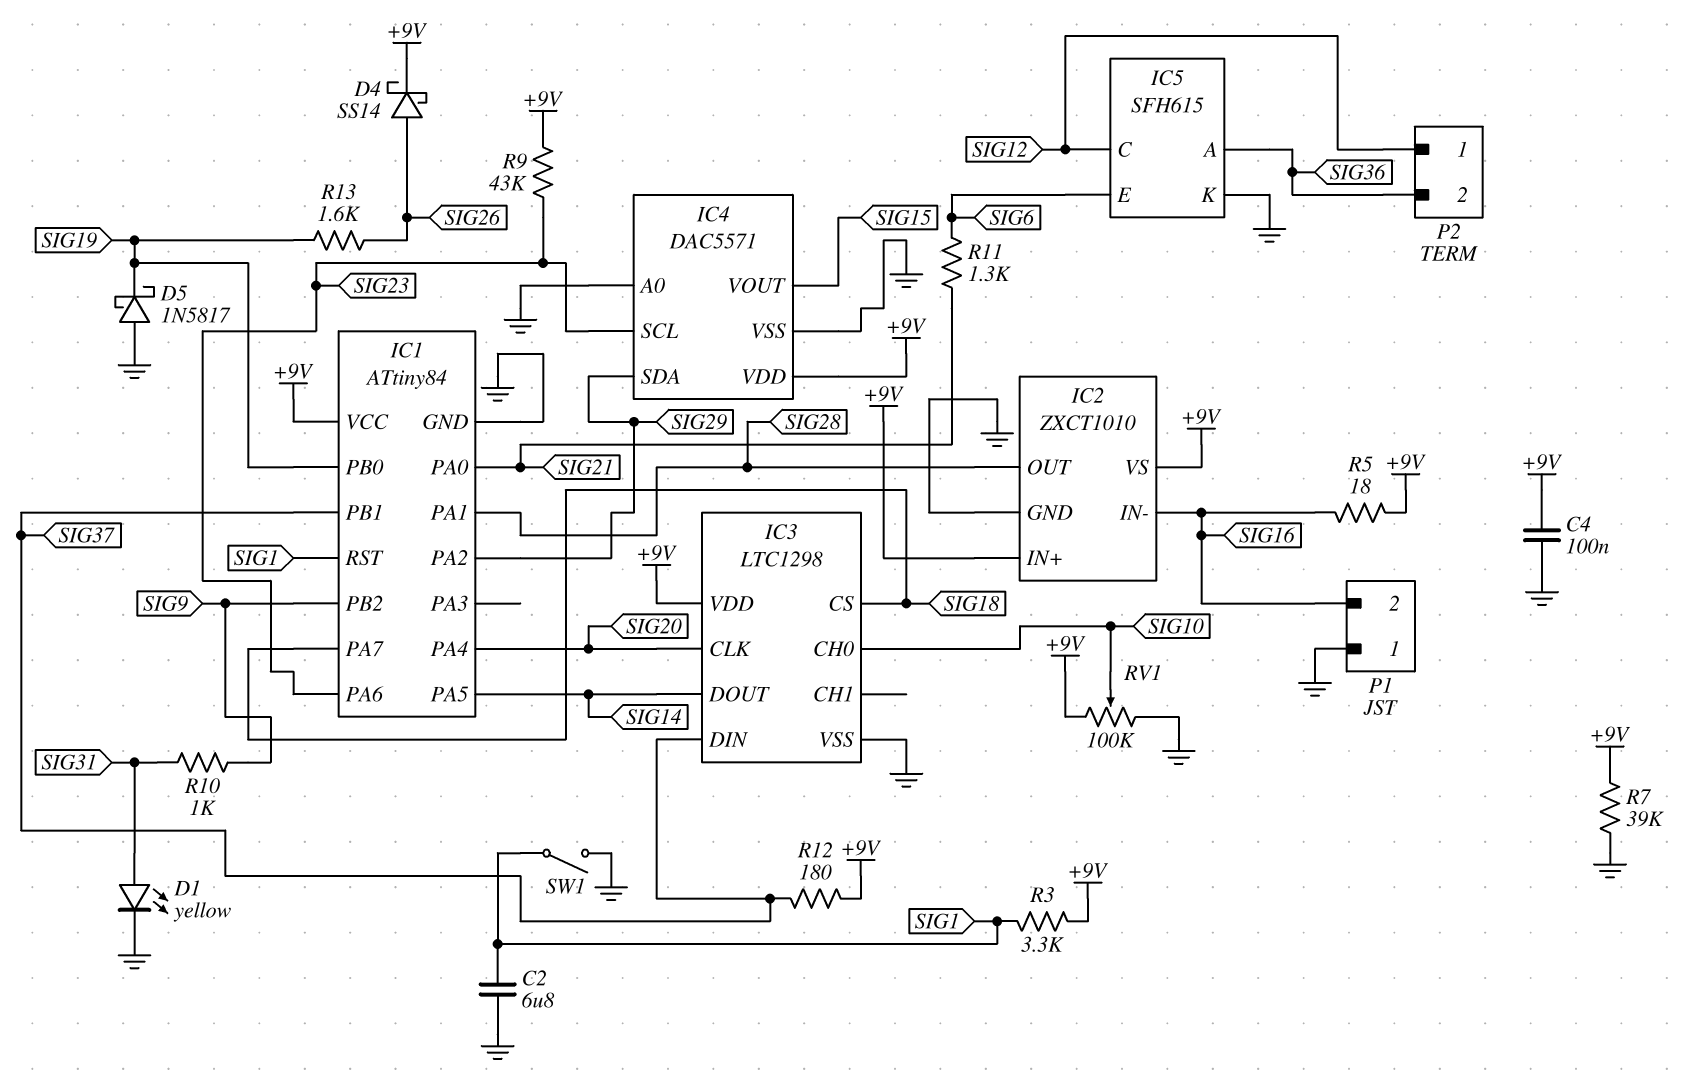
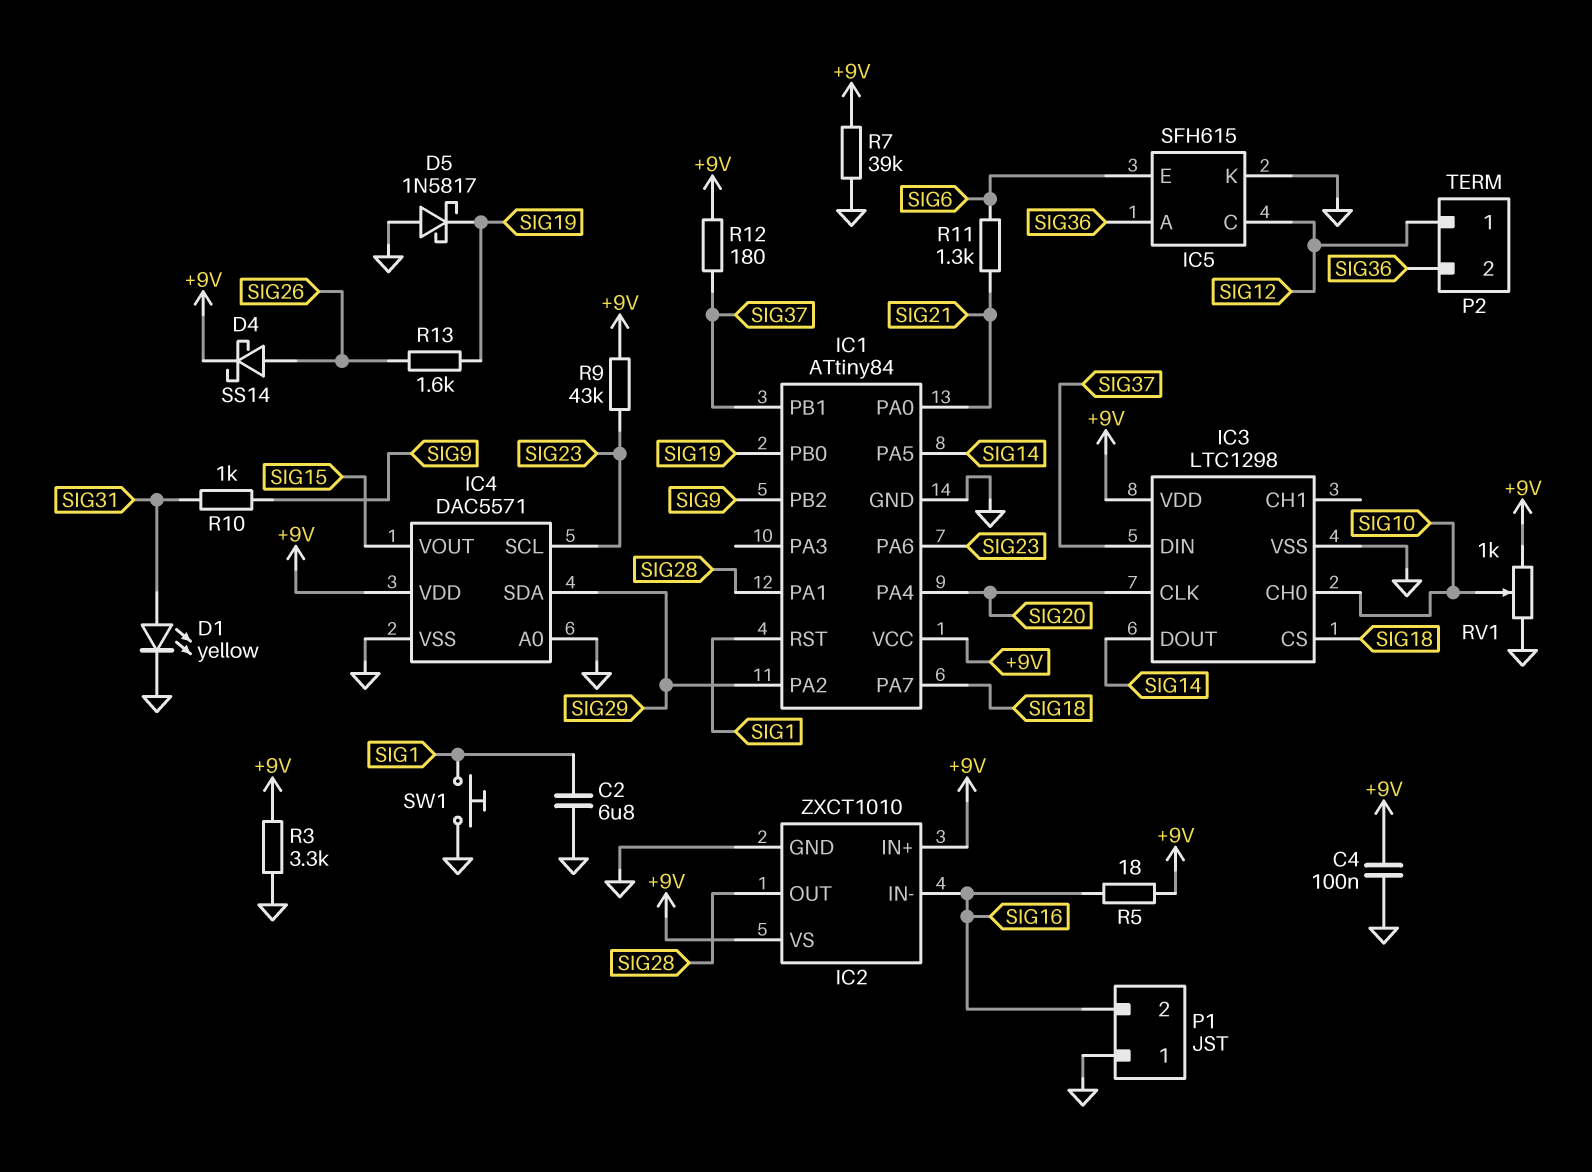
R3: 3.3k (+9V, SIG1) -> 3.3k (+9V, GND)
RV1: 100k (+9V, GND, wiper SIG10) -> 1k (+9V, GND, wiper SIG10)
SW1: switch (GND, SIG1) -> button (GND, SIG1)

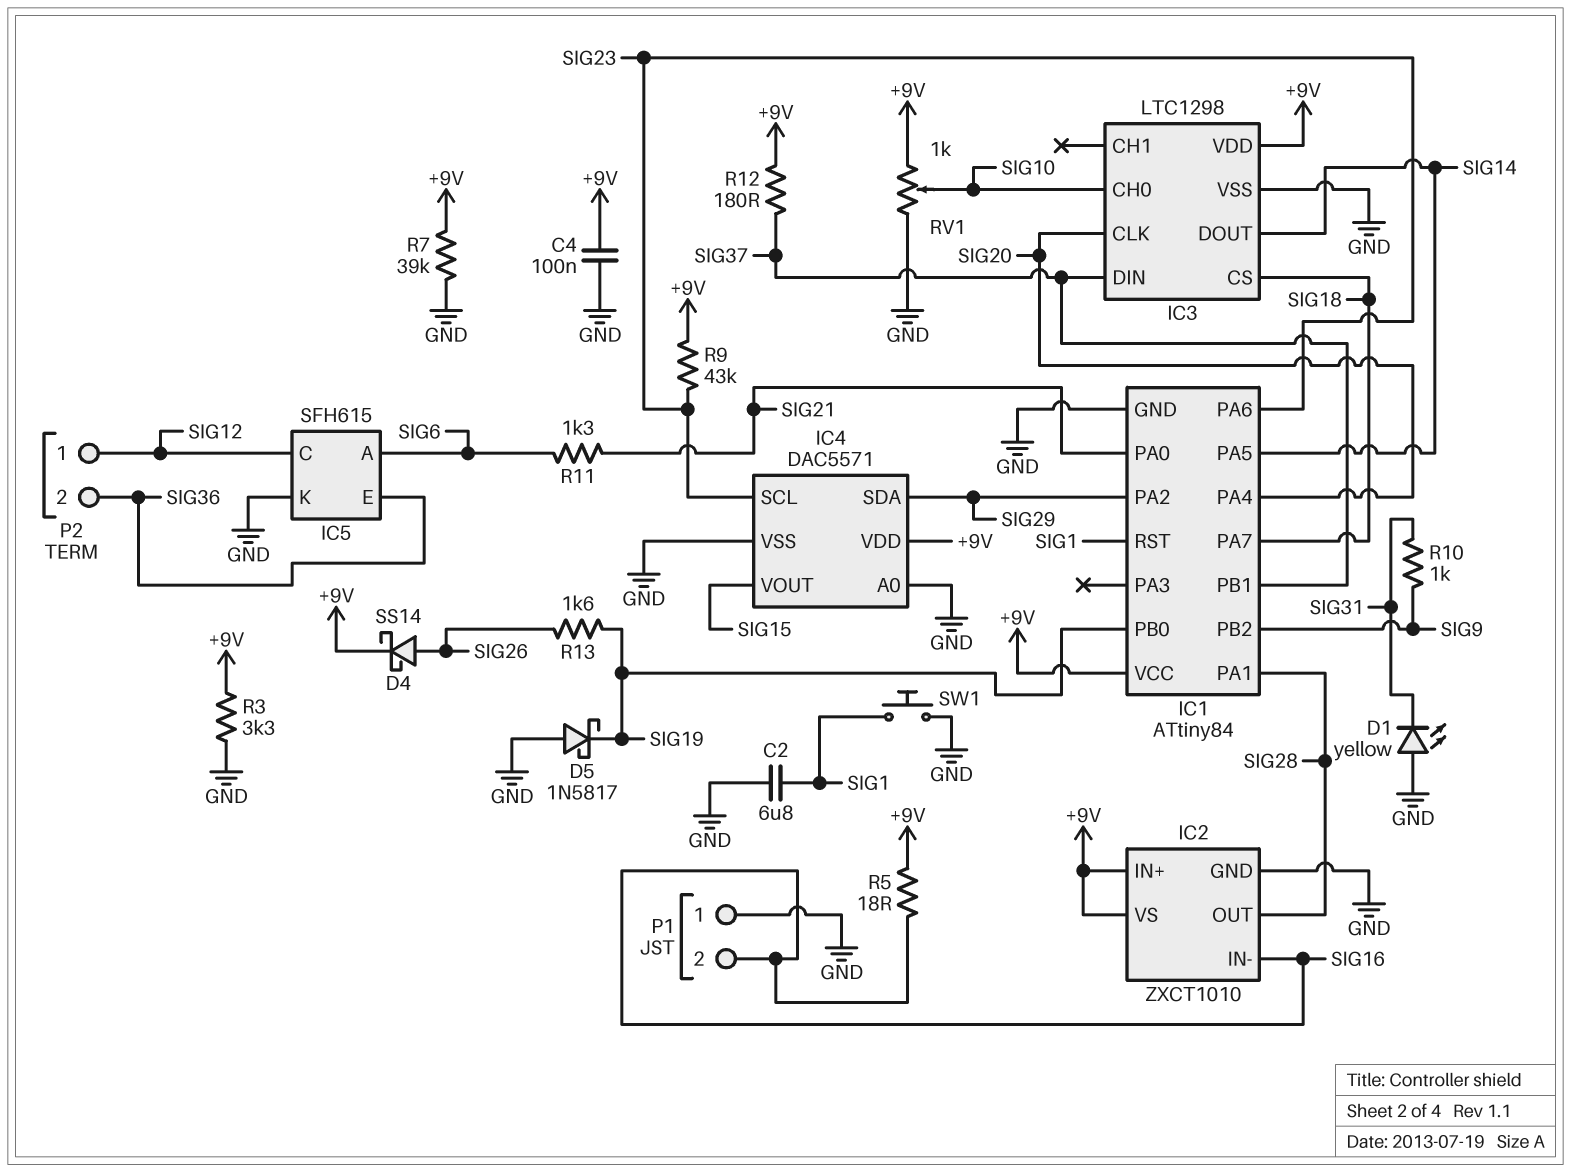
D1: LED yellow (A SIG31, K GND) -> LED yellow (A GND, K SIG31)
IC5 pin A: SIG36 -> SIG6
IC5 pin E: SIG6 -> SIG36

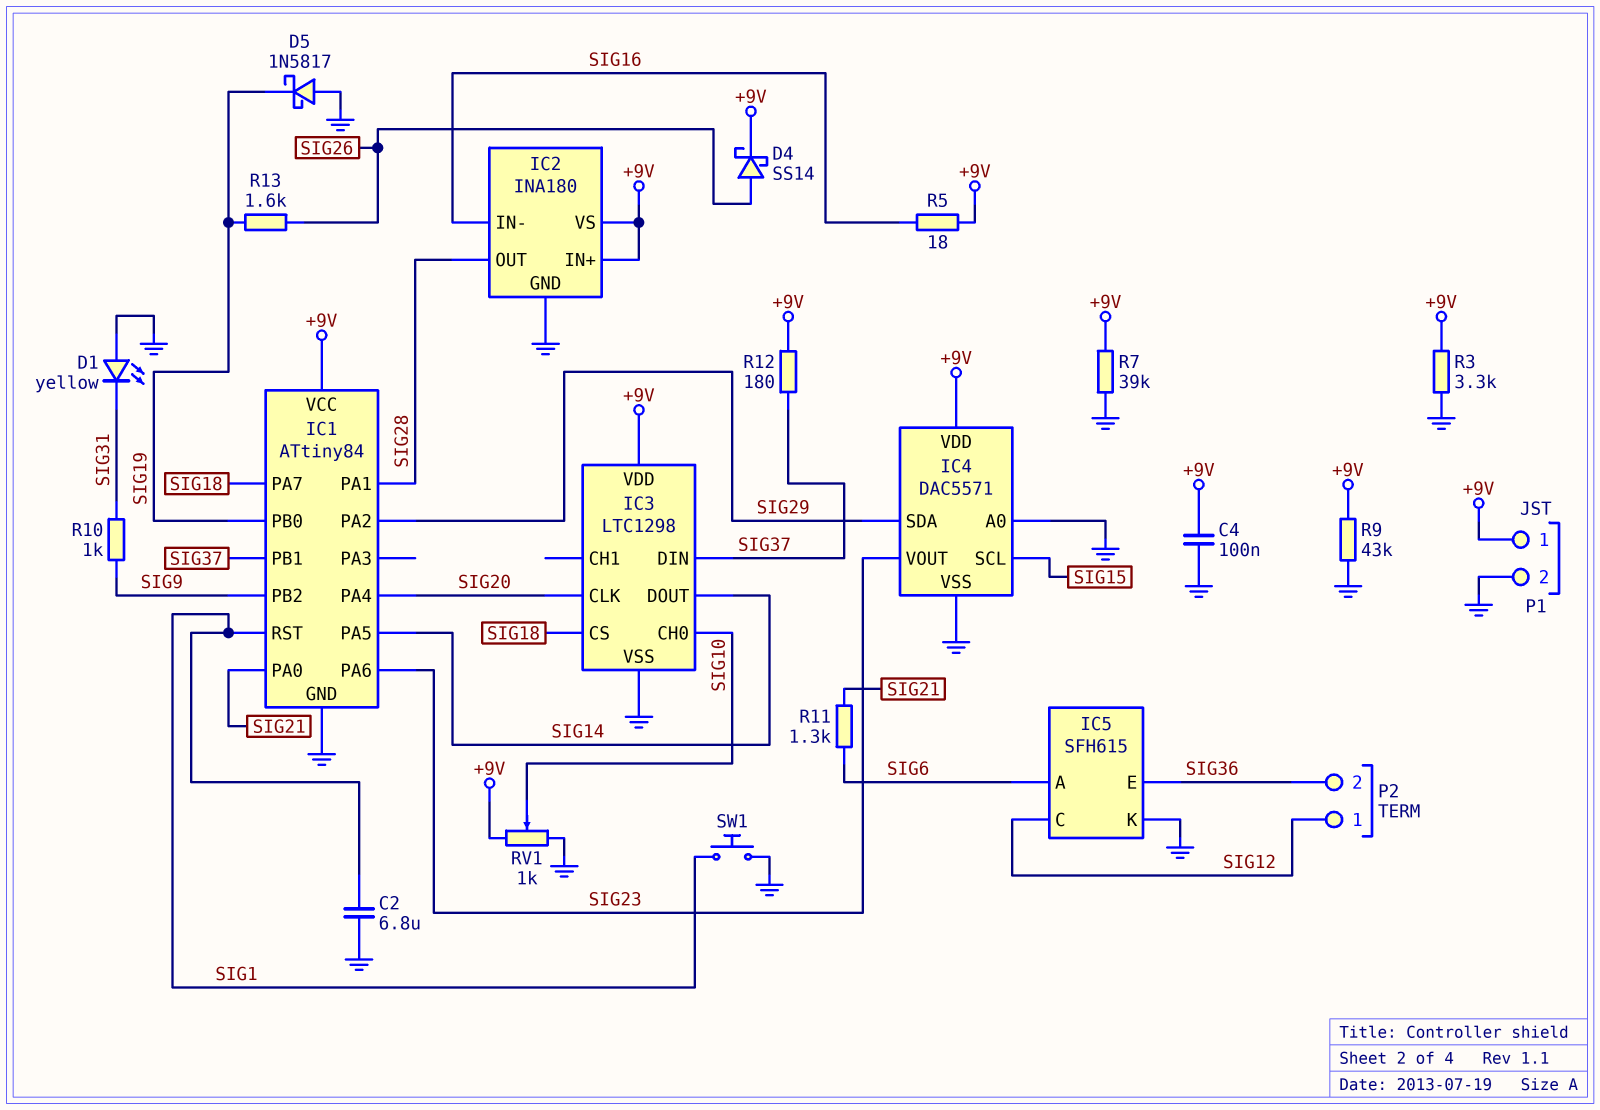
IC2: ZXCT1010 -> INA180
IC4 pin SCL: SIG23 -> SIG15
IC4 pin VOUT: SIG15 -> SIG23
P1 pin 1: GND -> +9V
P1 pin 2: SIG16 -> GND
R9: 43k (+9V, SIG23) -> 43k (+9V, GND)

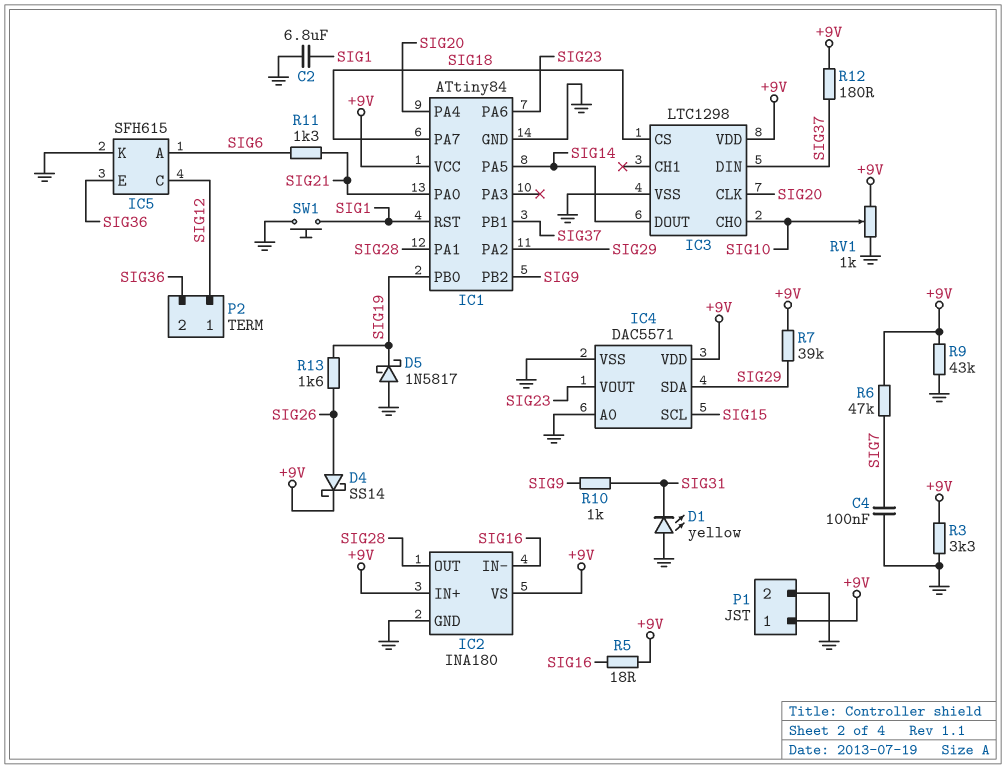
C4: 100nF (+9V, GND) -> 100nF (GND, SIG7)
R6: none -> 47k (+9V, SIG7)
R7: 39k (+9V, GND) -> 39k (+9V, SIG29)

